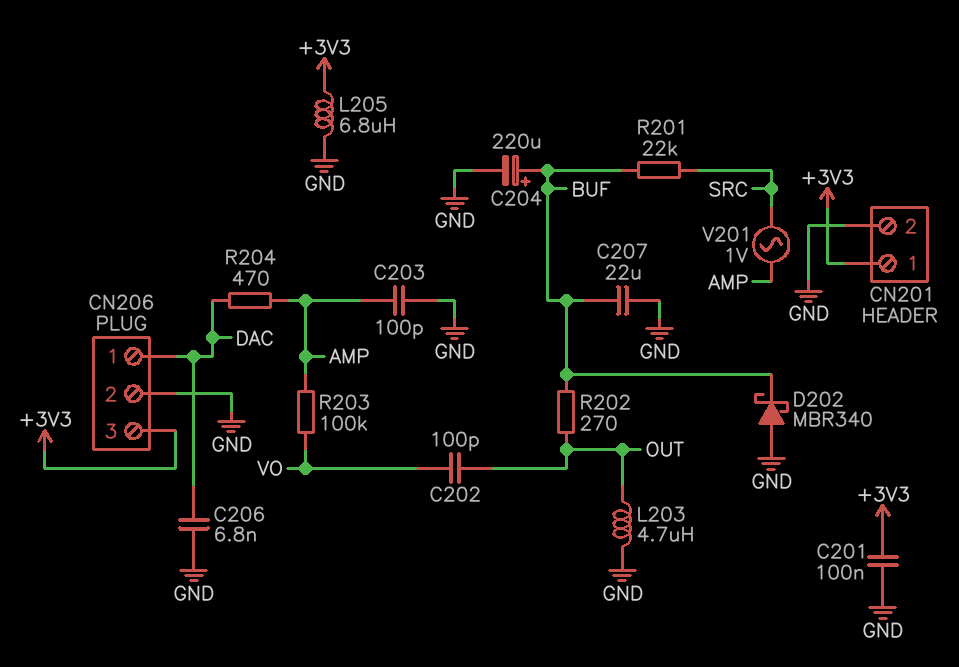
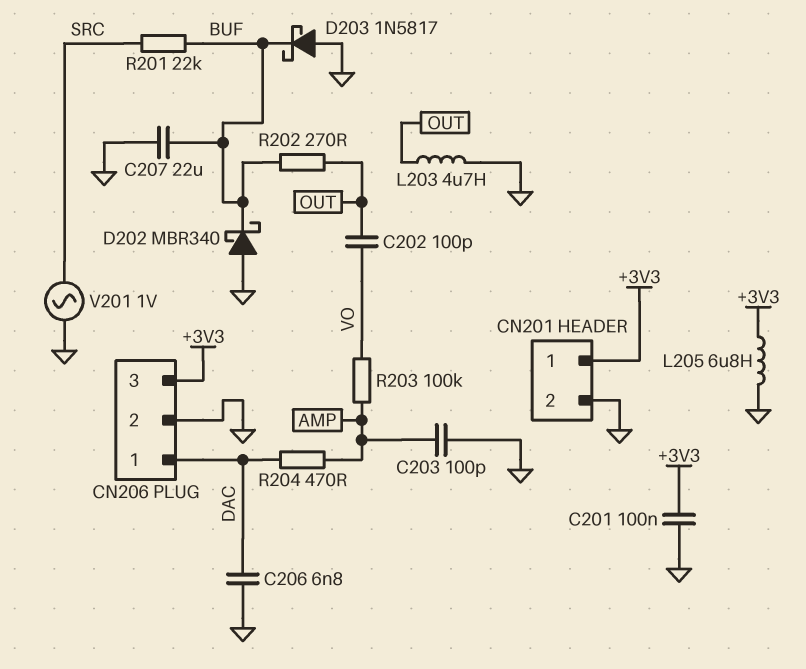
C204: 220uF (plus BUF, minus GND) -> none
D203: none -> schottky 1N5817 (A GND, K BUF)
V201: AC 1V (AMP, SRC) -> AC 1V (GND, SRC)

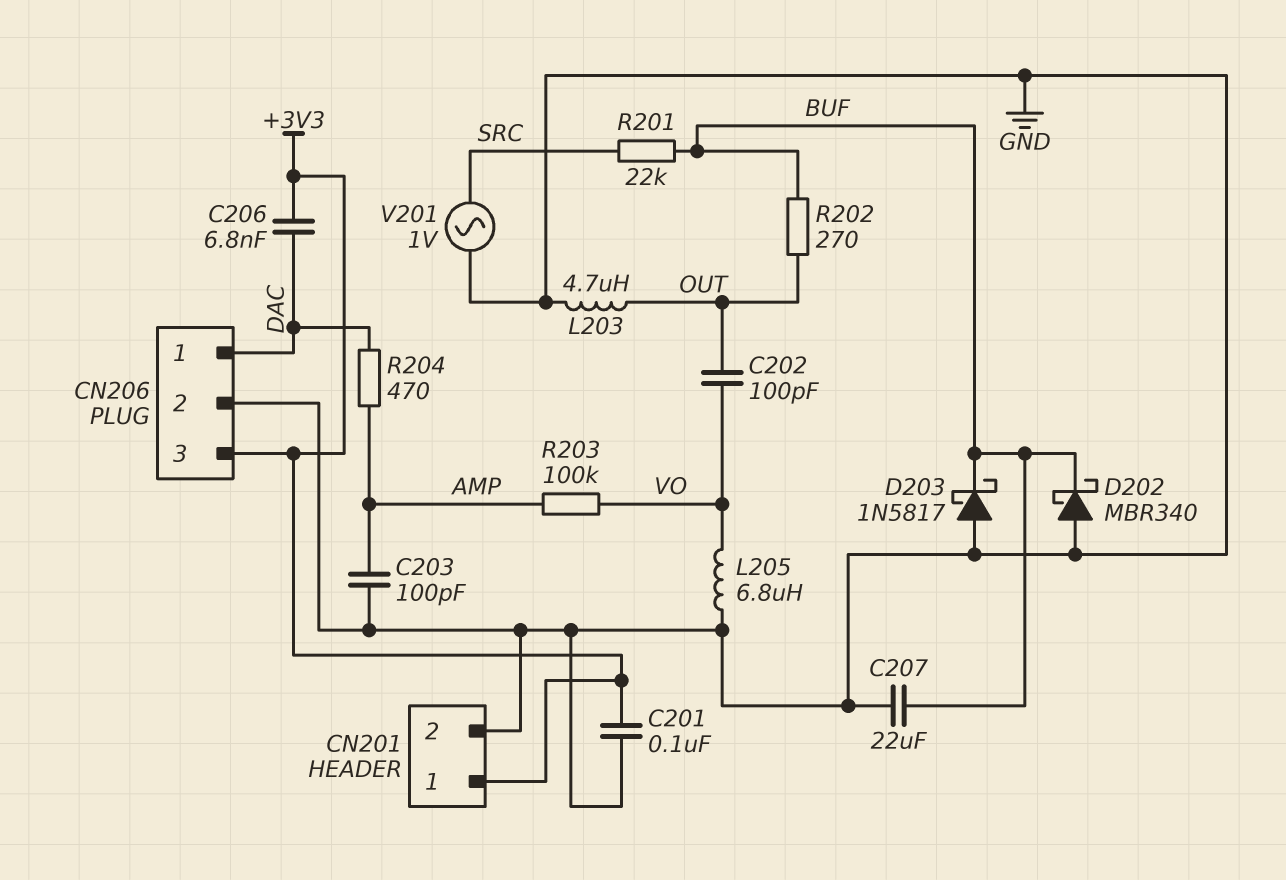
C206: 6.8nF (DAC, GND) -> 6.8nF (+3V3, DAC)
L205: 6.8uH (+3V3, GND) -> 6.8uH (GND, VO)

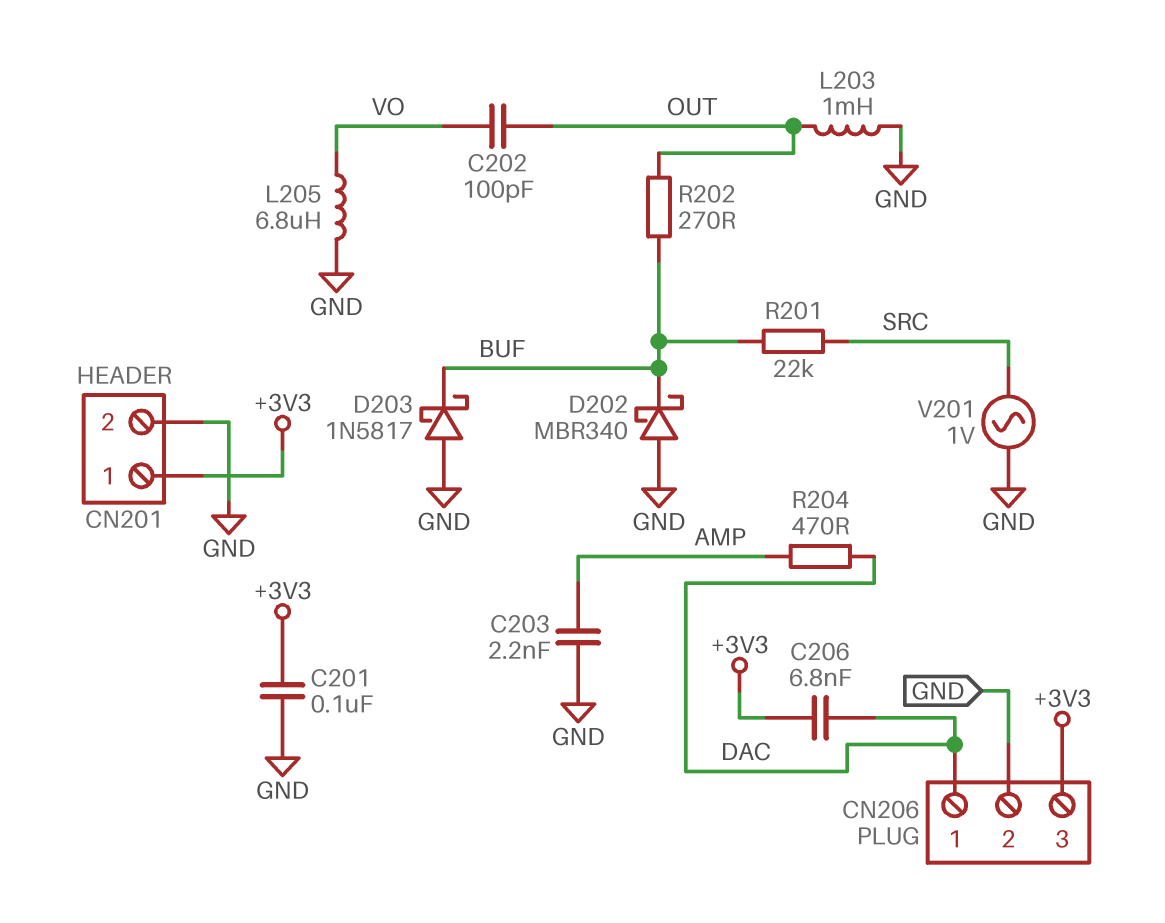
C203: 100pF (AMP, GND) -> 2.2nF (AMP, GND)
C207: 22uF (BUF, GND) -> none
L203: 4.7uH (GND, OUT) -> 1mH (GND, OUT)
R203: 100k (AMP, VO) -> none

